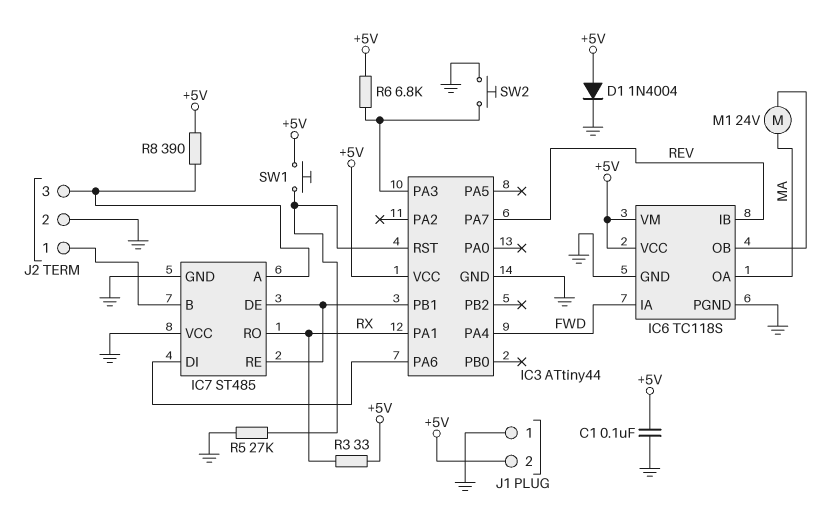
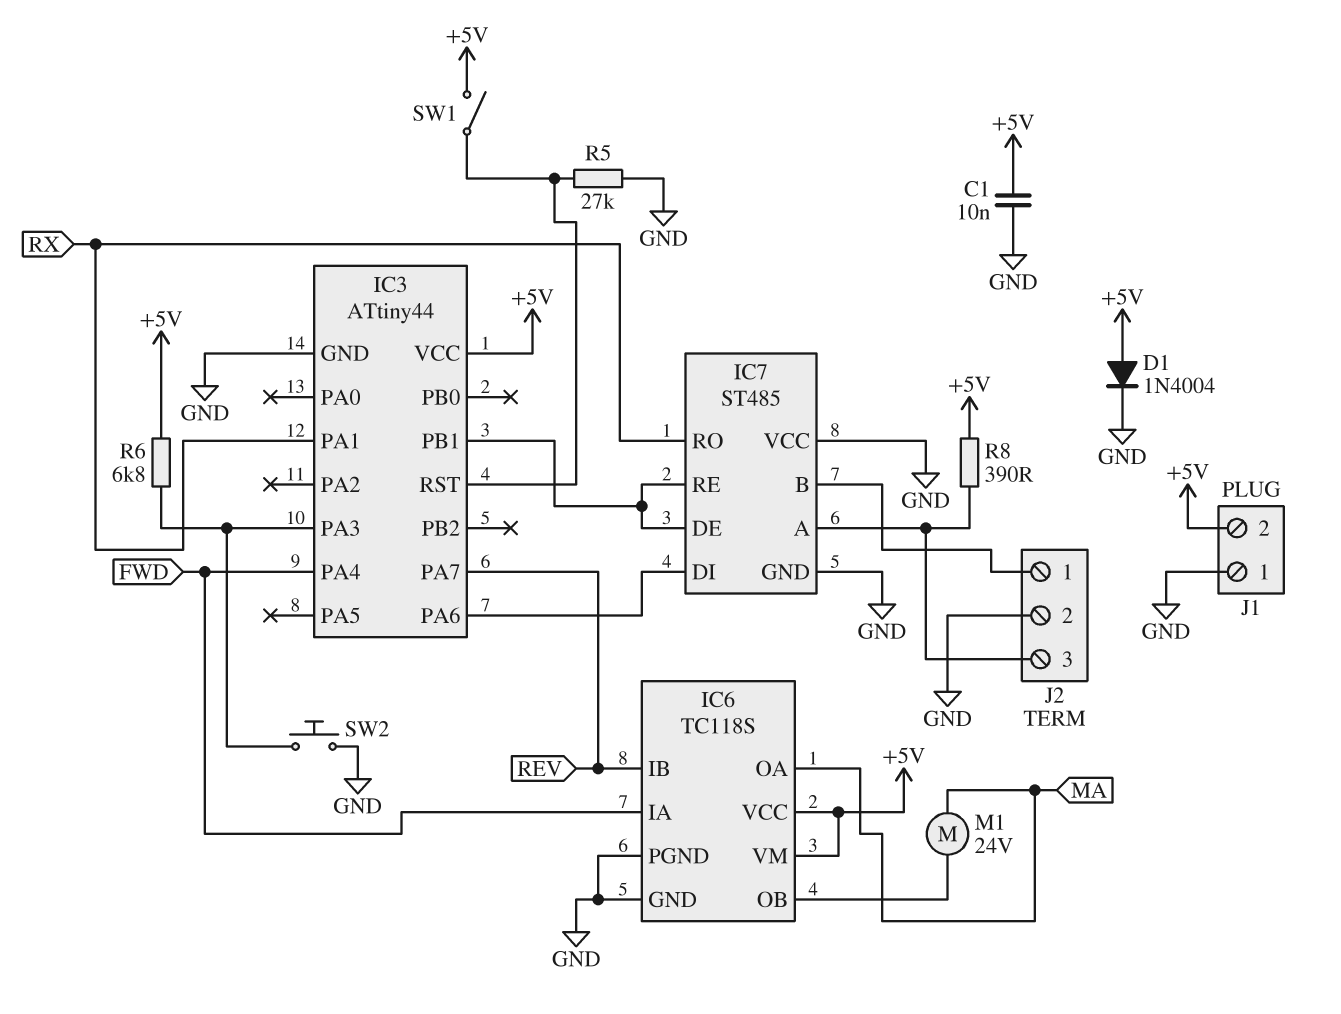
C1: 100nF (+5V, GND) -> 10nF (+5V, GND)
R3: 33 (+5V, RX) -> none
SW1: button (+5V, IC3/RST) -> switch (+5V, IC3/RST)

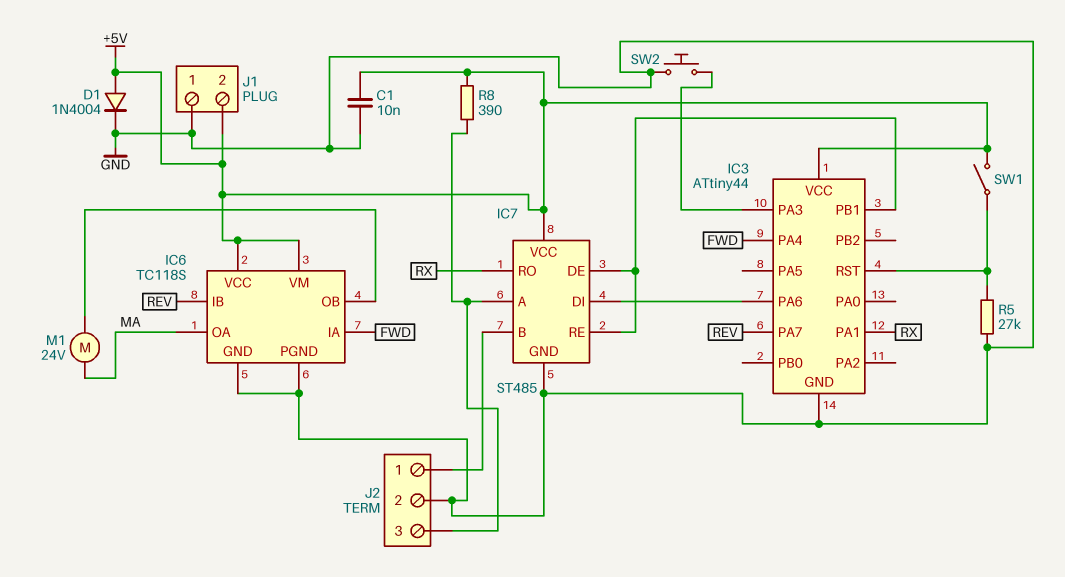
IC7 pin VCC: GND -> +5V
R6: 6.8k (+5V, IC3/PA3) -> none

